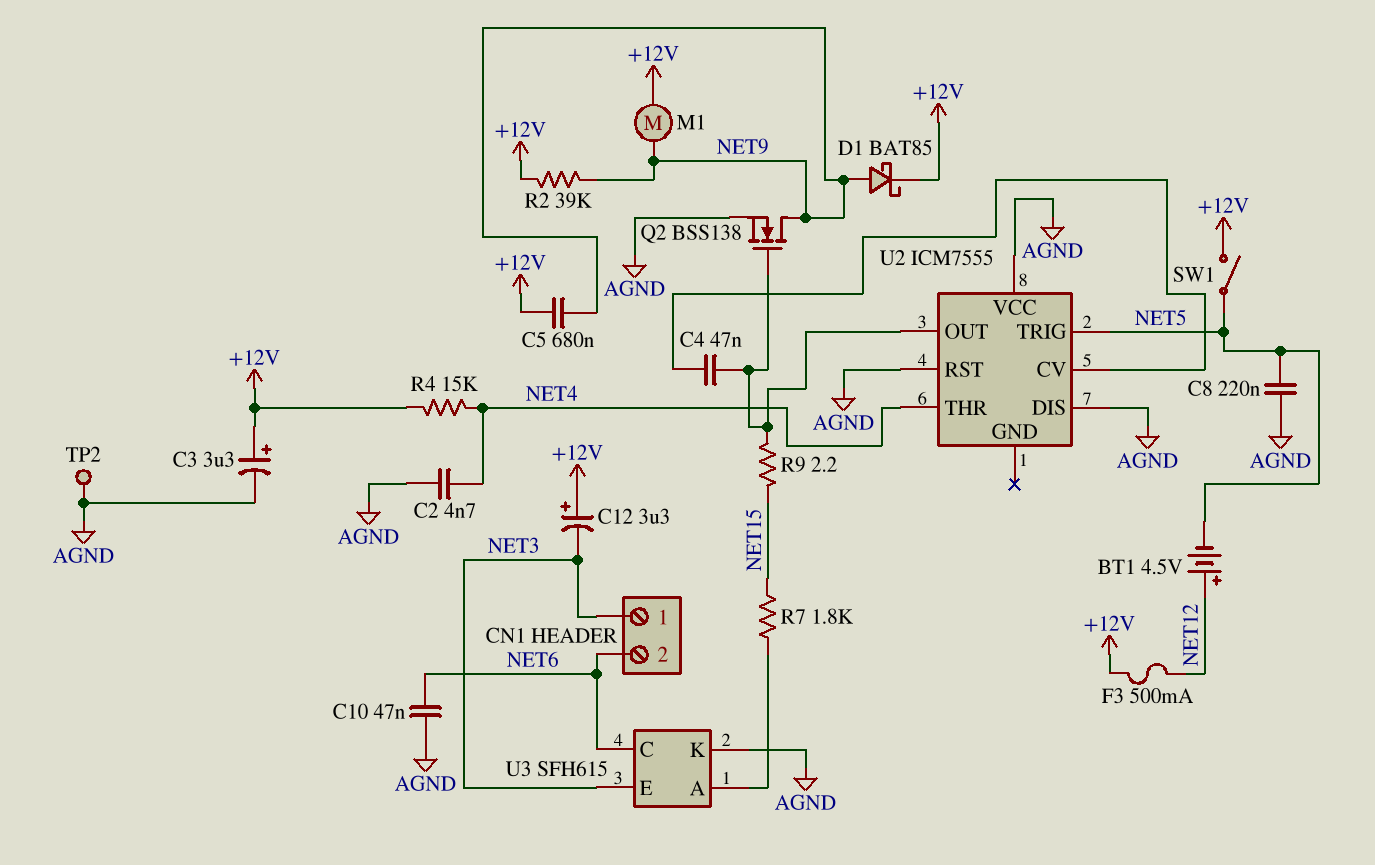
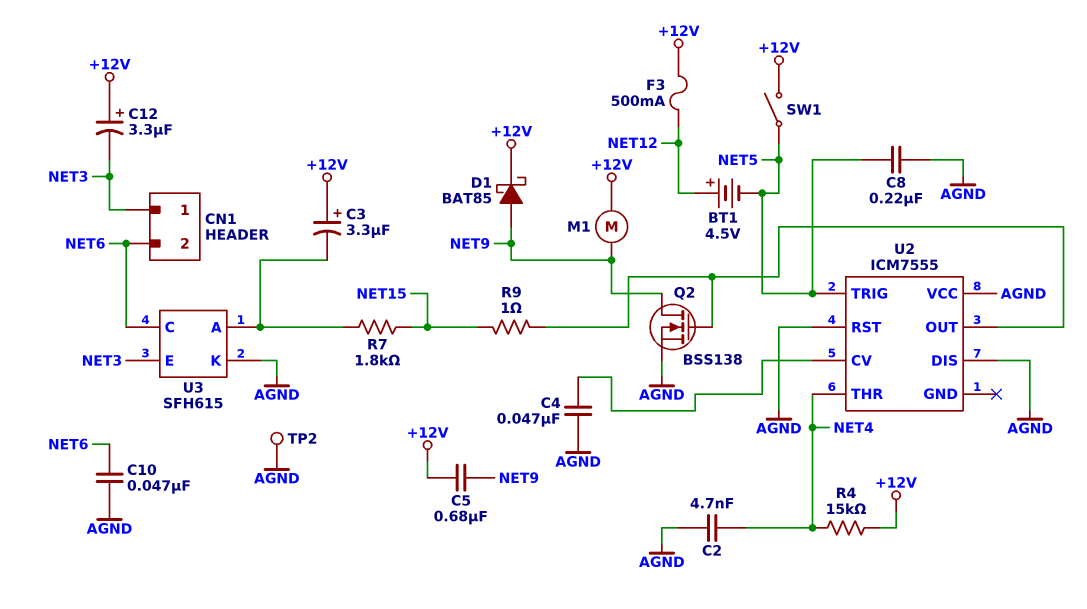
C3: 3.3uF (plus +12V, minus AGND) -> 3.3uF (plus +12V, minus U3/A)
C4: 47nF (U2/CV, U2/OUT) -> 47nF (AGND, U2/CV)
R2: 39k (+12V, NET9) -> none
R9: 2.2 (NET15, U2/OUT) -> 1 (NET15, U2/OUT)

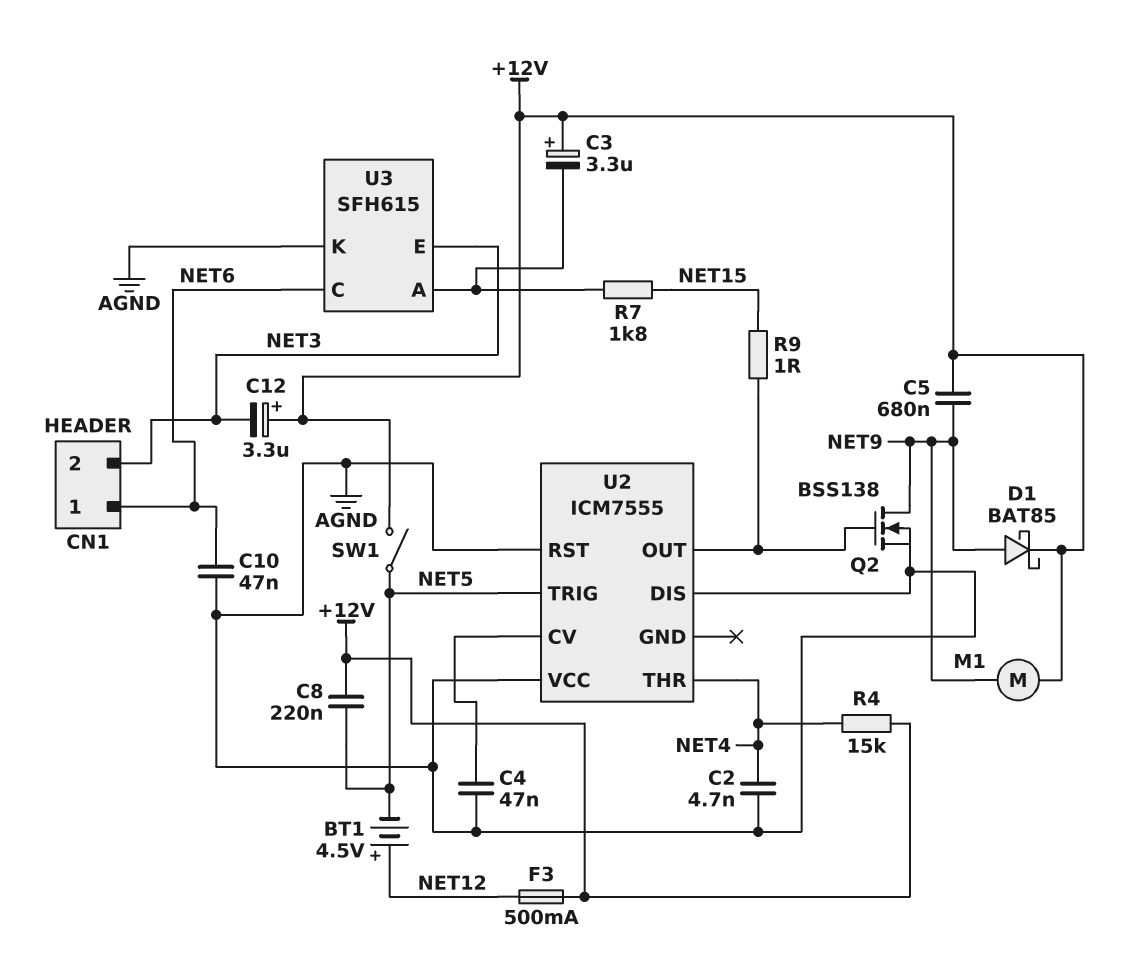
C8: 220nF (AGND, NET5) -> 220nF (+12V, NET5)
CN1 pin 1: NET3 -> NET6
CN1 pin 2: NET6 -> NET3
TP2: test point (AGND) -> none

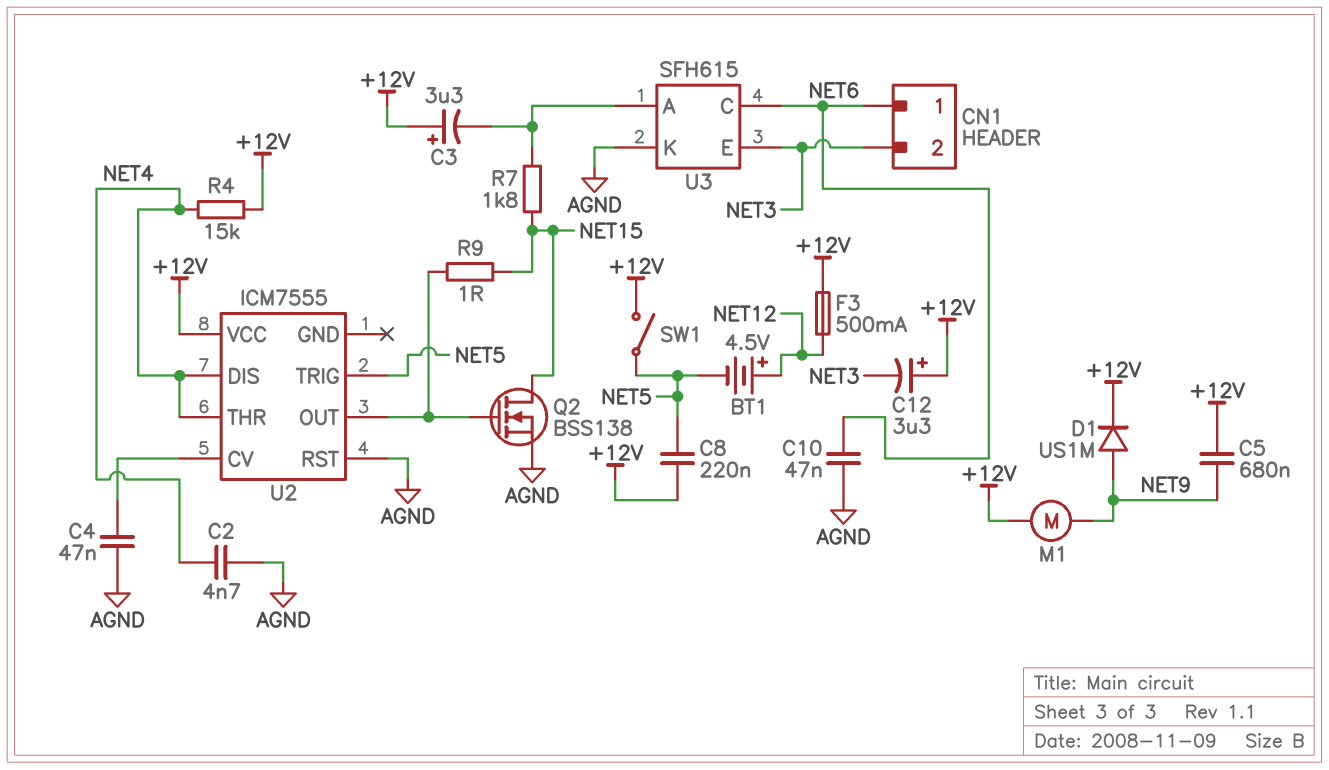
D1: schottky BAT85 (A NET9, K +12V) -> diode US1M (A NET9, K +12V)
Q2: NMOS BSS138 (G U2/OUT, D NET9, S AGND) -> NMOS BSS138 (G U2/OUT, D NET15, S AGND)
U2 pin DIS: AGND -> NET4
U2 pin VCC: AGND -> +12V

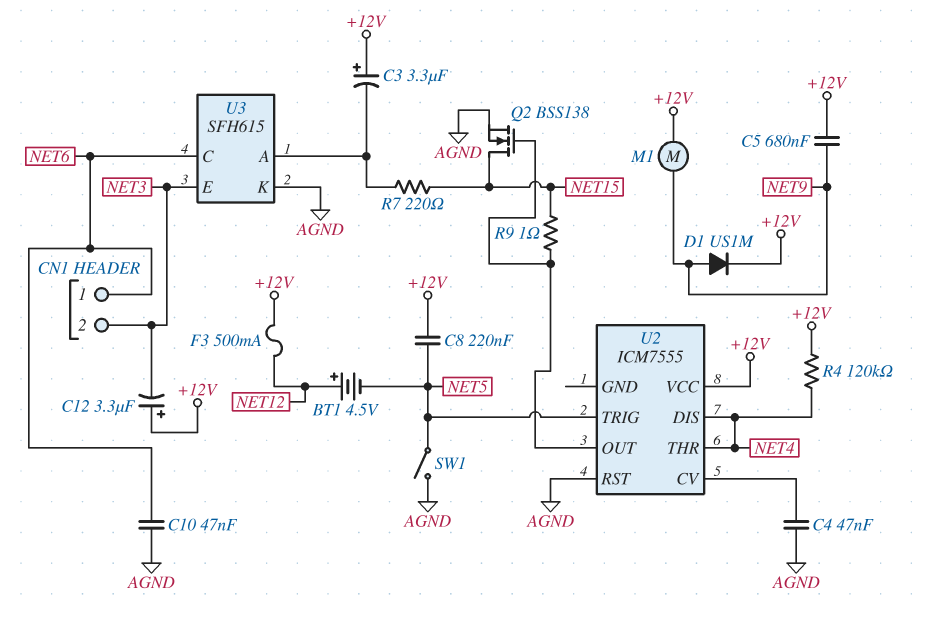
C2: 4.7nF (AGND, NET4) -> none
R4: 15k (+12V, NET4) -> 120k (+12V, NET4)
R7: 1.8k (NET15, U3/A) -> 220 (NET15, U3/A)
SW1: switch (+12V, NET5) -> switch (AGND, NET5)

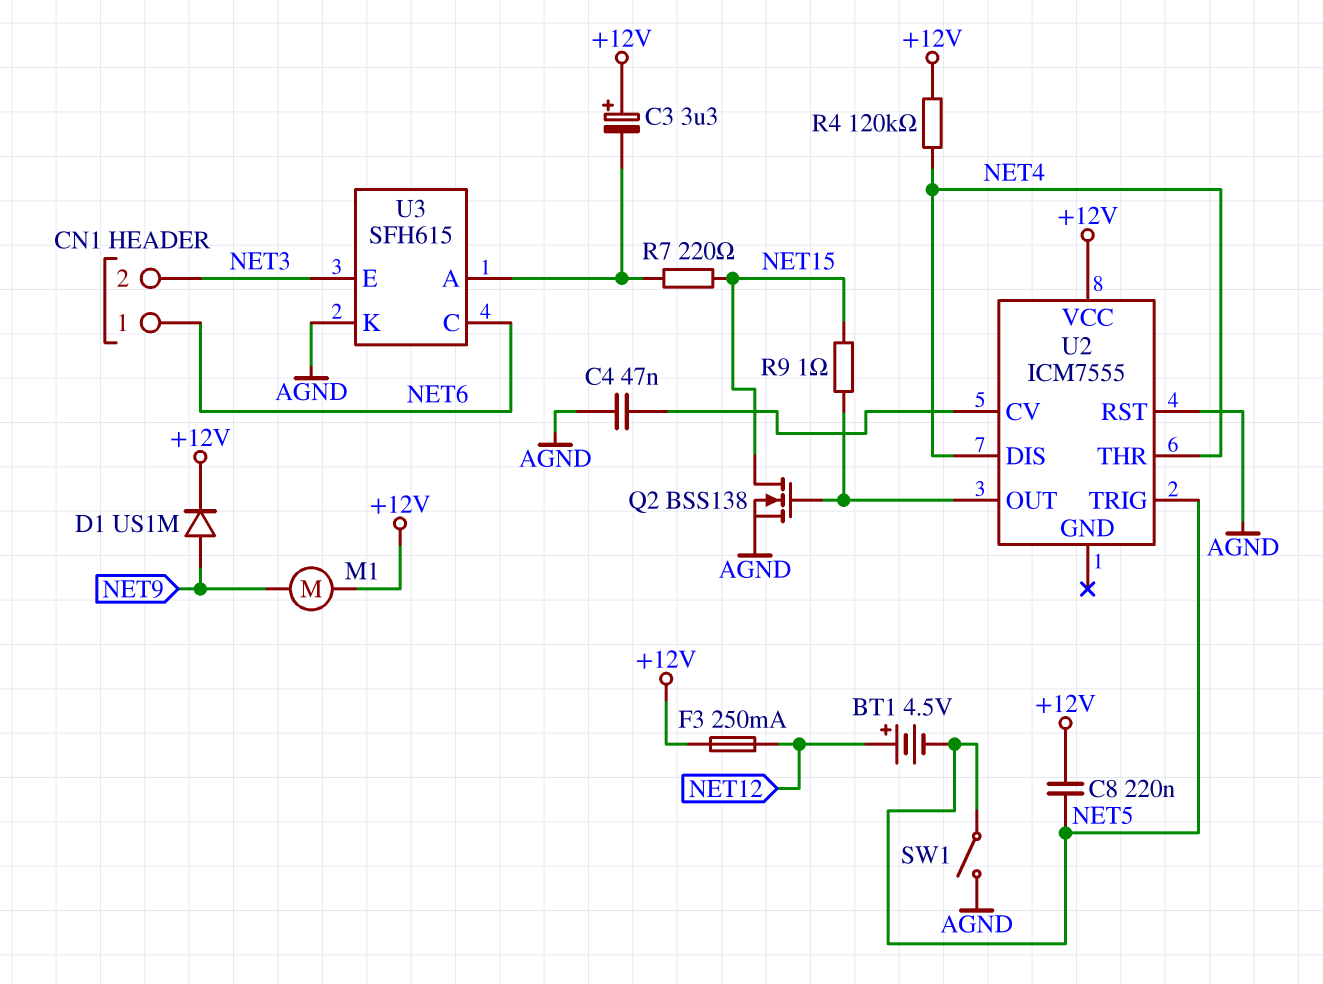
C5: 680nF (+12V, NET9) -> none
C10: 47nF (AGND, NET6) -> none
C12: 3.3uF (plus +12V, minus NET3) -> none
F3: 500mA (+12V, NET12) -> 250mA (+12V, NET12)

